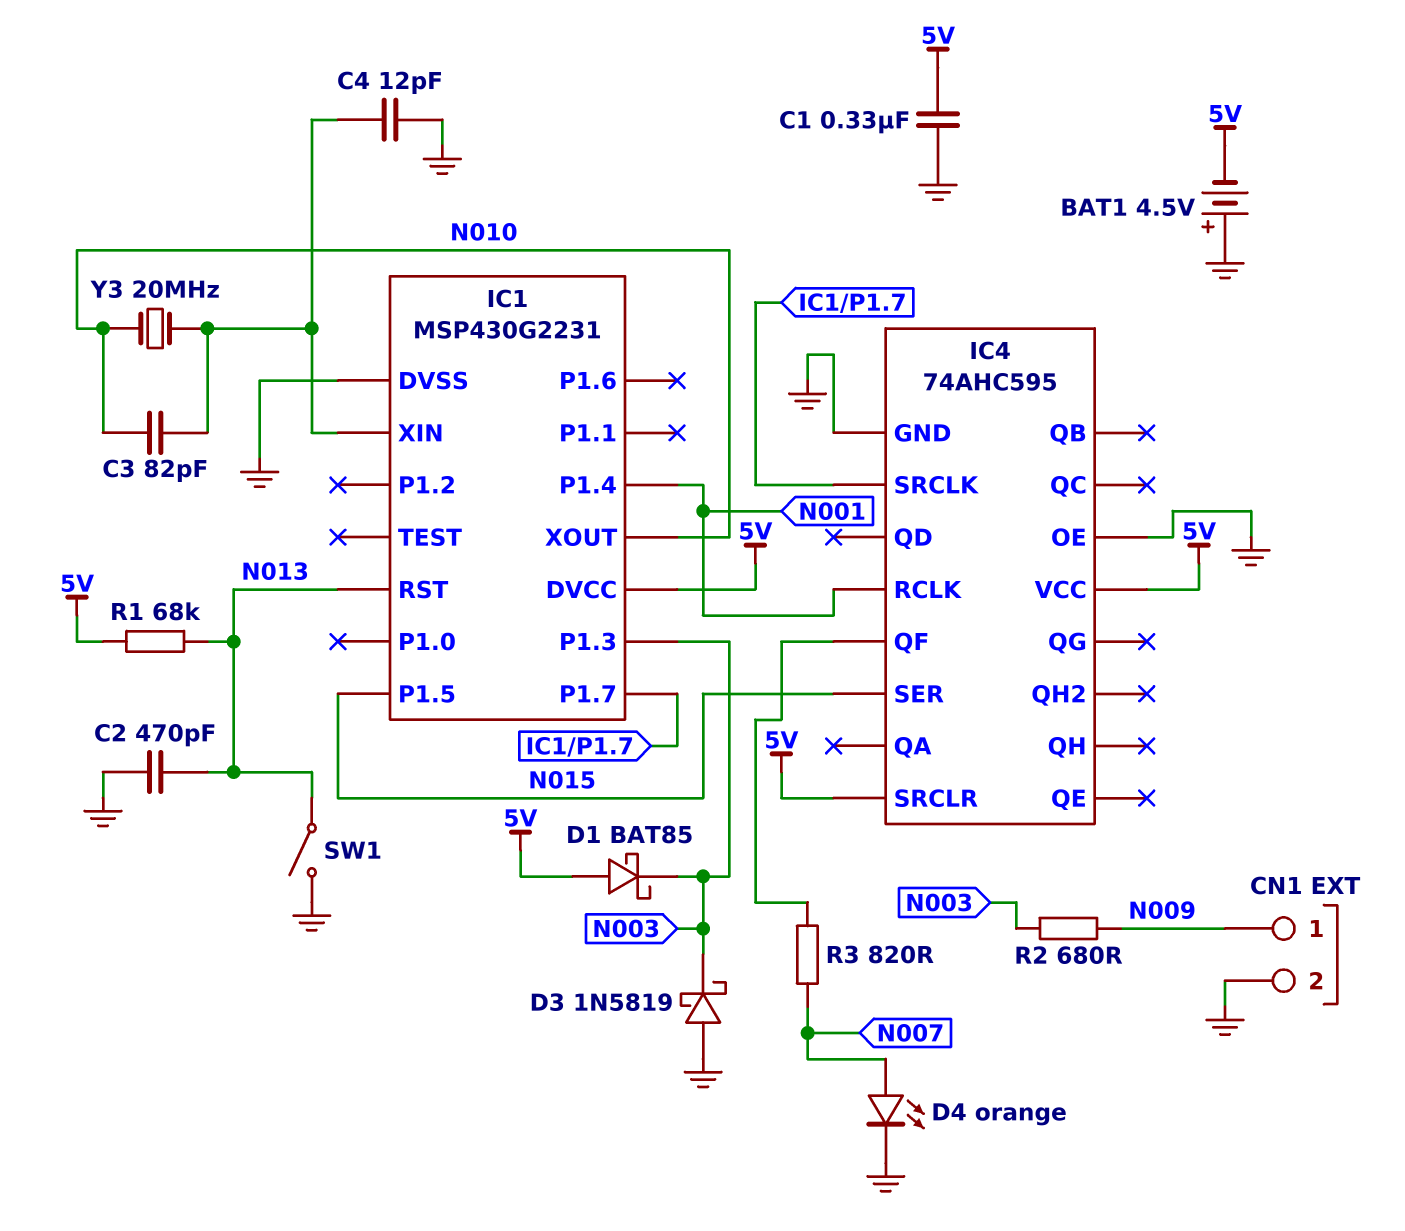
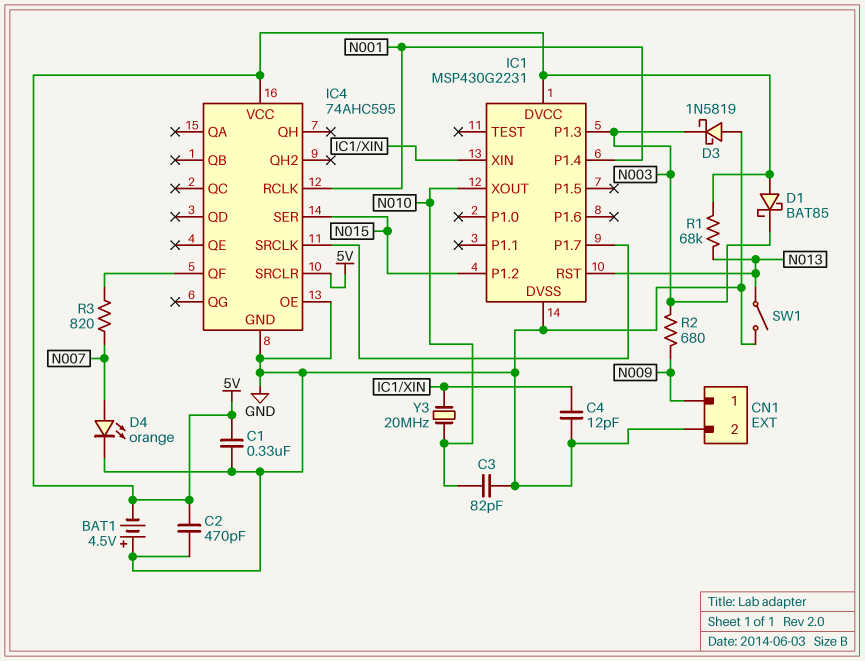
C2: 470pF (GND, N013) -> 470pF (5V, GND)
C3: 82pF (IC1/XIN, N010) -> 82pF (GND, N010)
IC1 pin P1.2: none -> N015
IC1 pin P1.5: N015 -> none

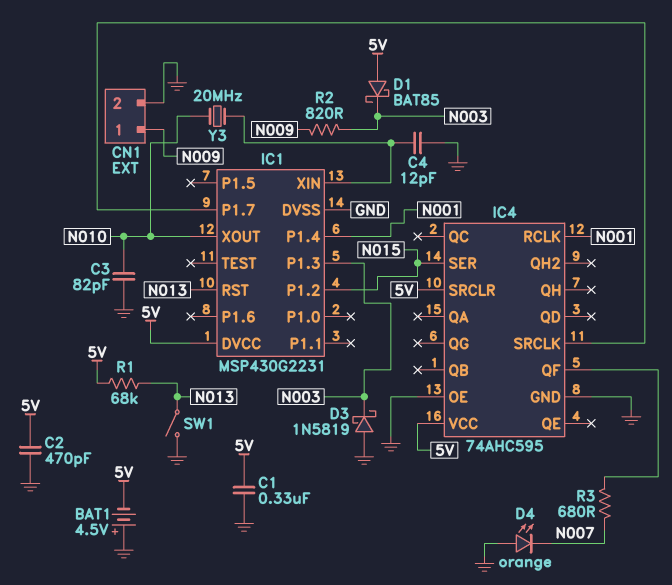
D4: LED orange (A N007, K GND) -> LED orange (A GND, K N007)
R2: 680 (N003, N009) -> 820 (N003, N009)
R3: 820 (IC4/QF, N007) -> 680 (IC4/QF, N007)

